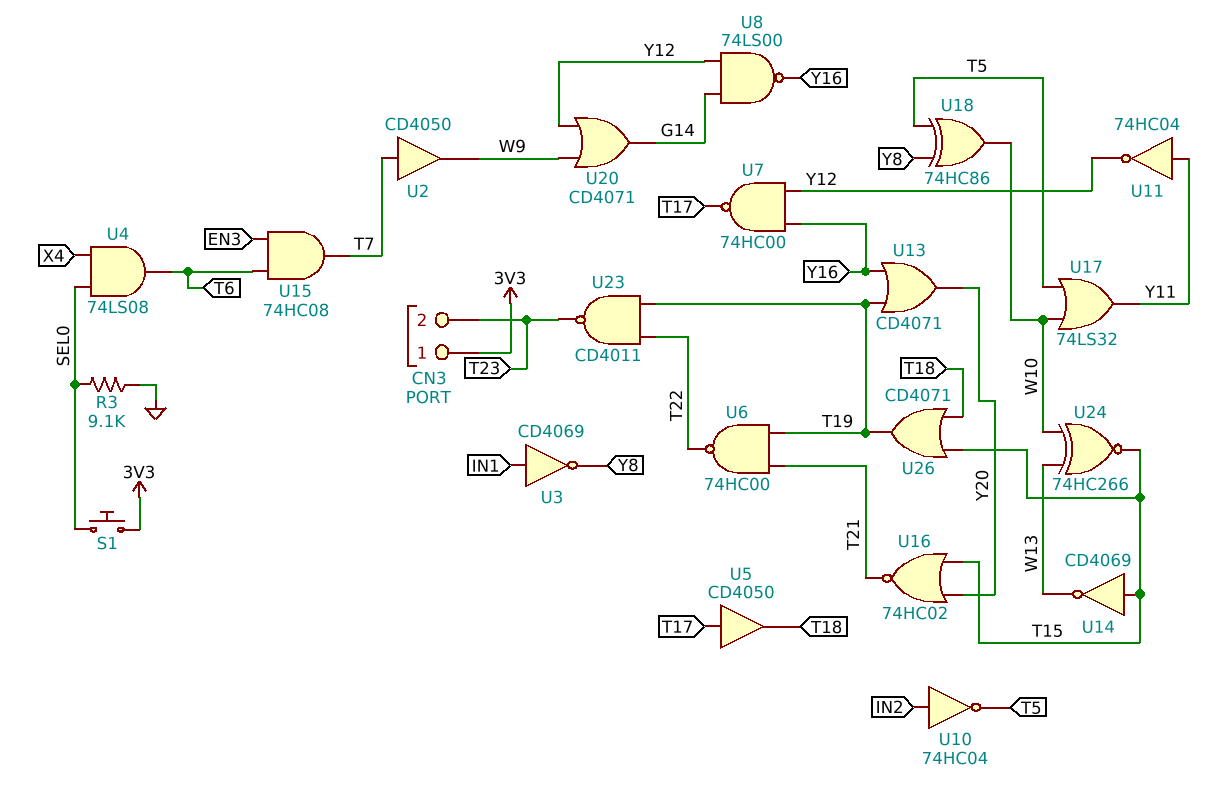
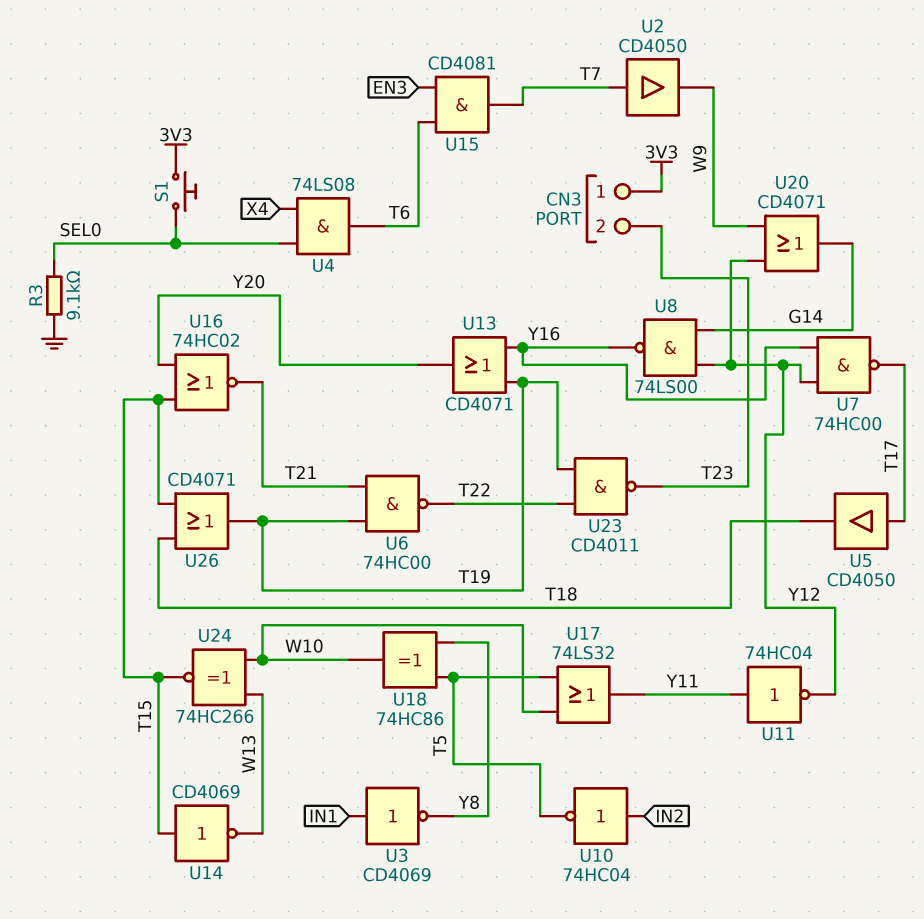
U15: AND 74HC08 (in EN3, in T6, out T7) -> AND CD4081 (in EN3, in T6, out T7)

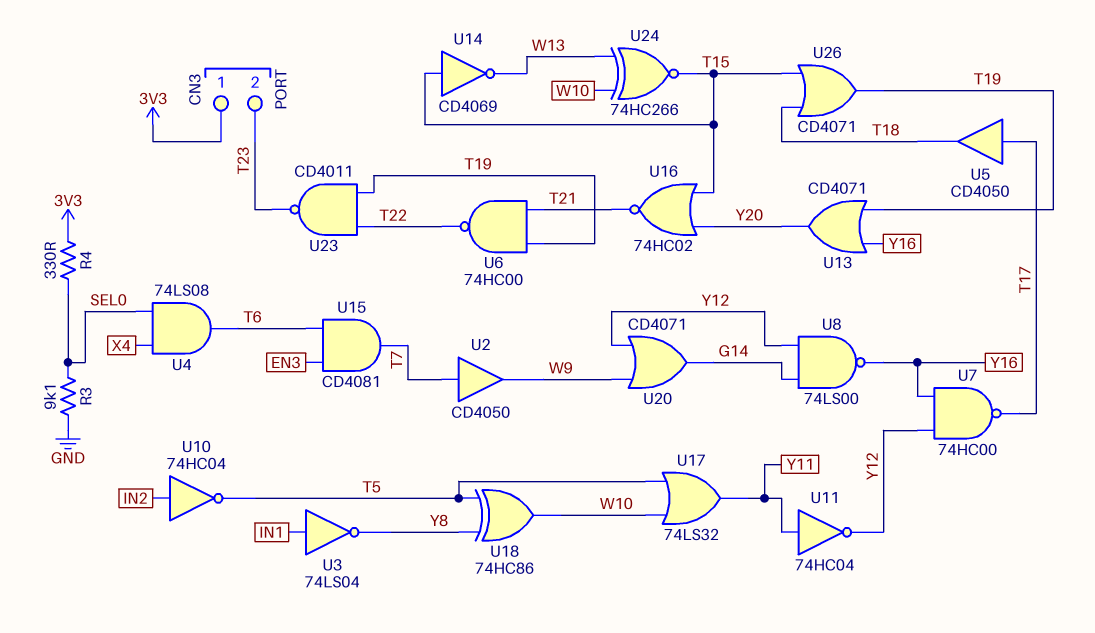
R4: none -> 330 (3V3, SEL0)
S1: button (3V3, SEL0) -> none
U3: NOT CD4069 (in IN1, out Y8) -> NOT 74LS04 (in IN1, out Y8)

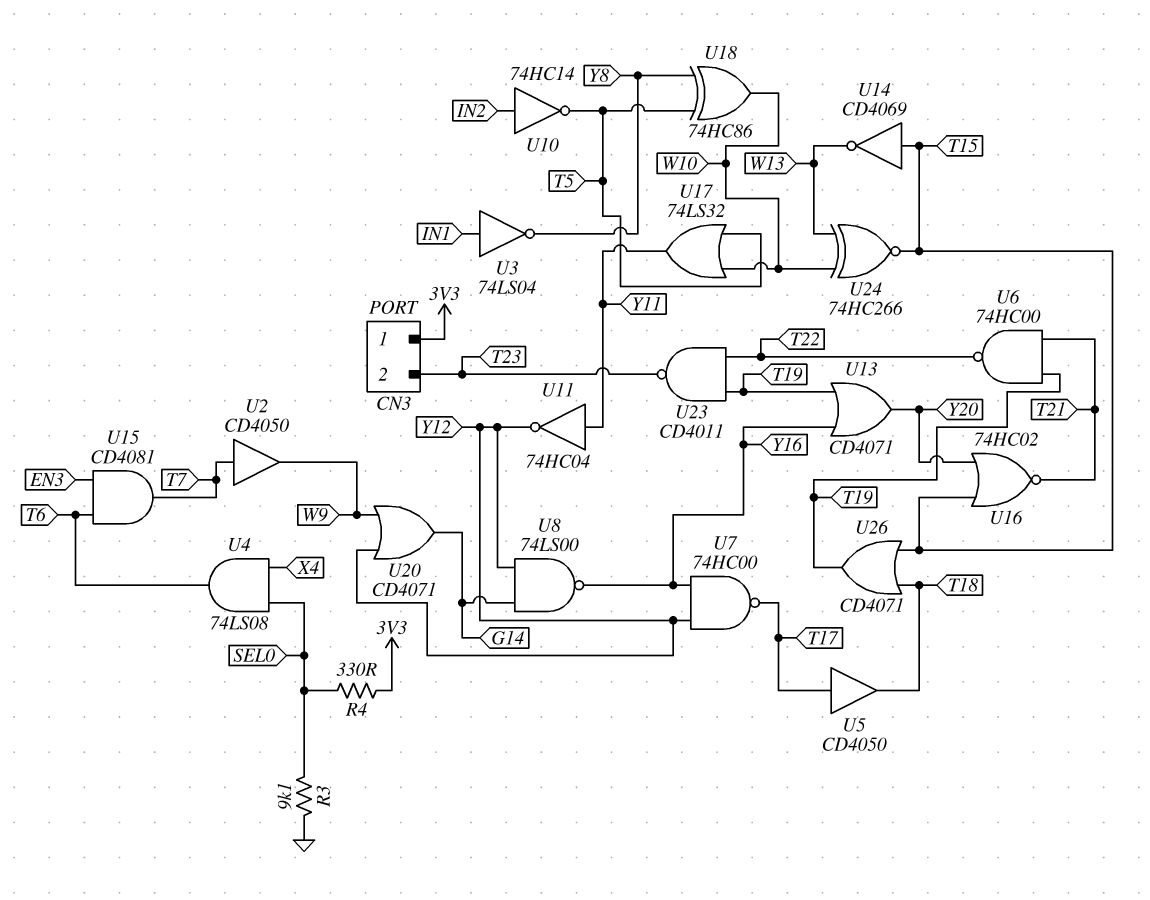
U10: NOT 74HC04 (in IN2, out T5) -> NOT 74HC14 (in IN2, out T5)

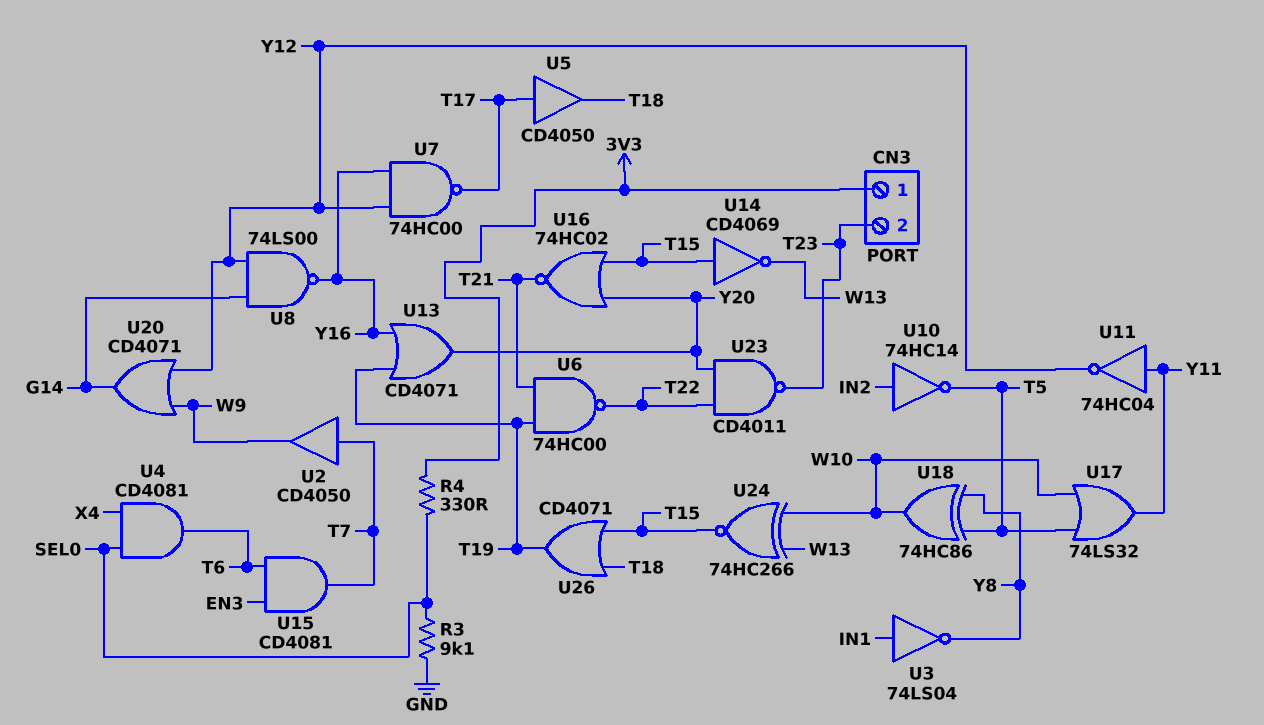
U4: AND 74LS08 (in SEL0, in X4, out T6) -> AND CD4081 (in SEL0, in X4, out T6)
U23: NAND CD4011 (in T19, in T22, out T23) -> NAND CD4011 (in T22, in Y20, out T23)

